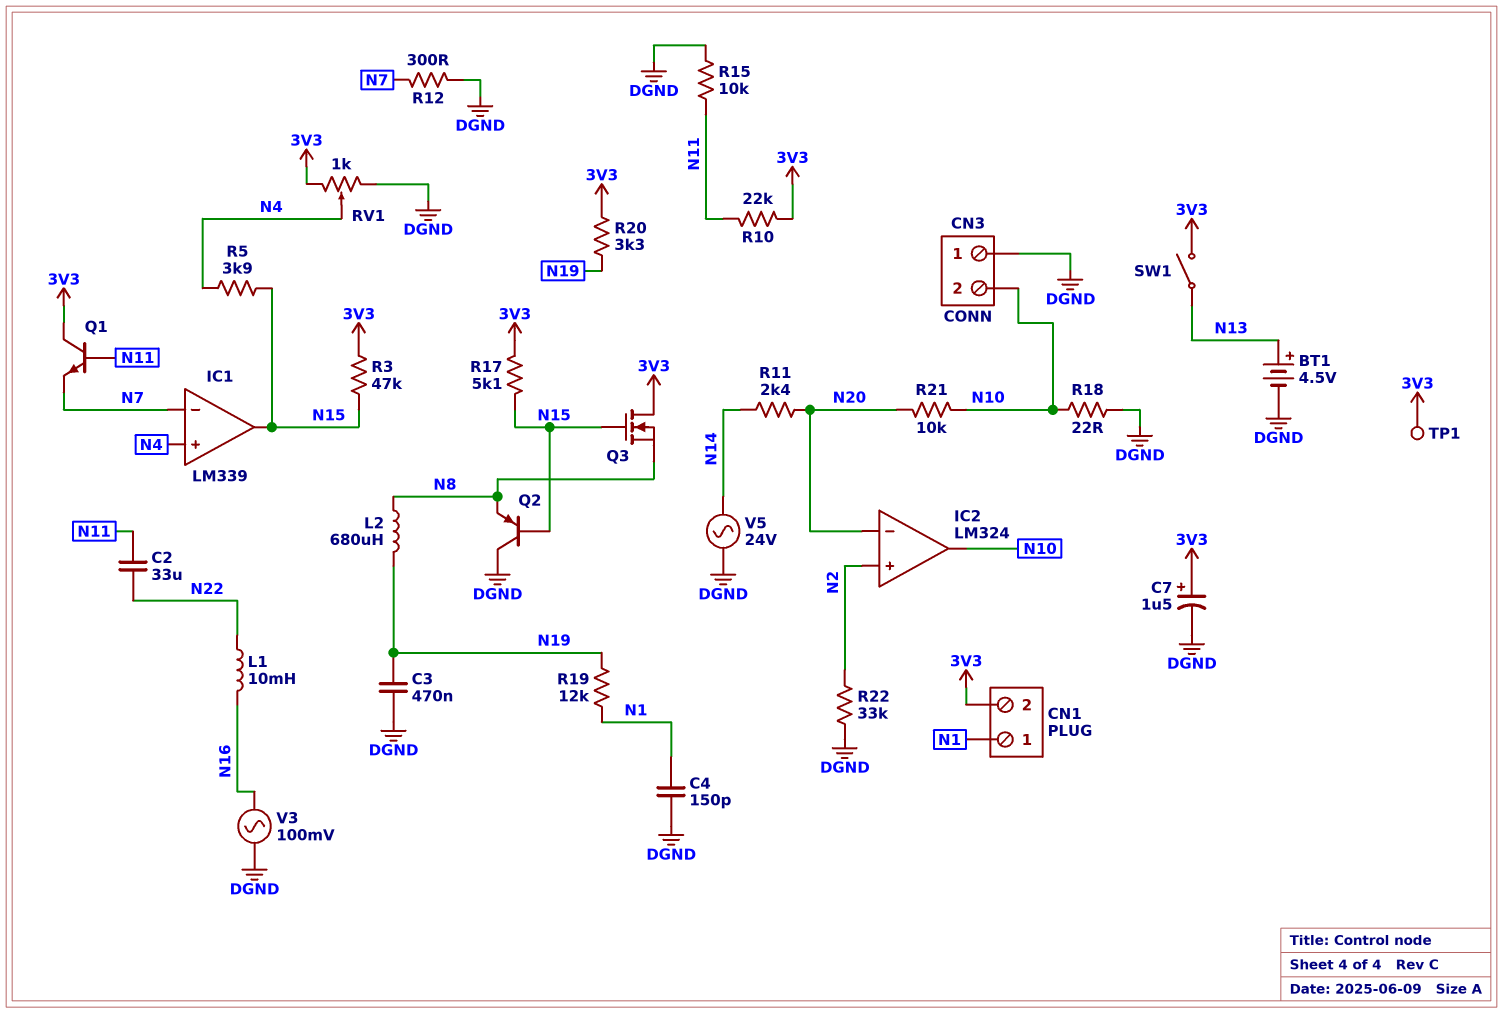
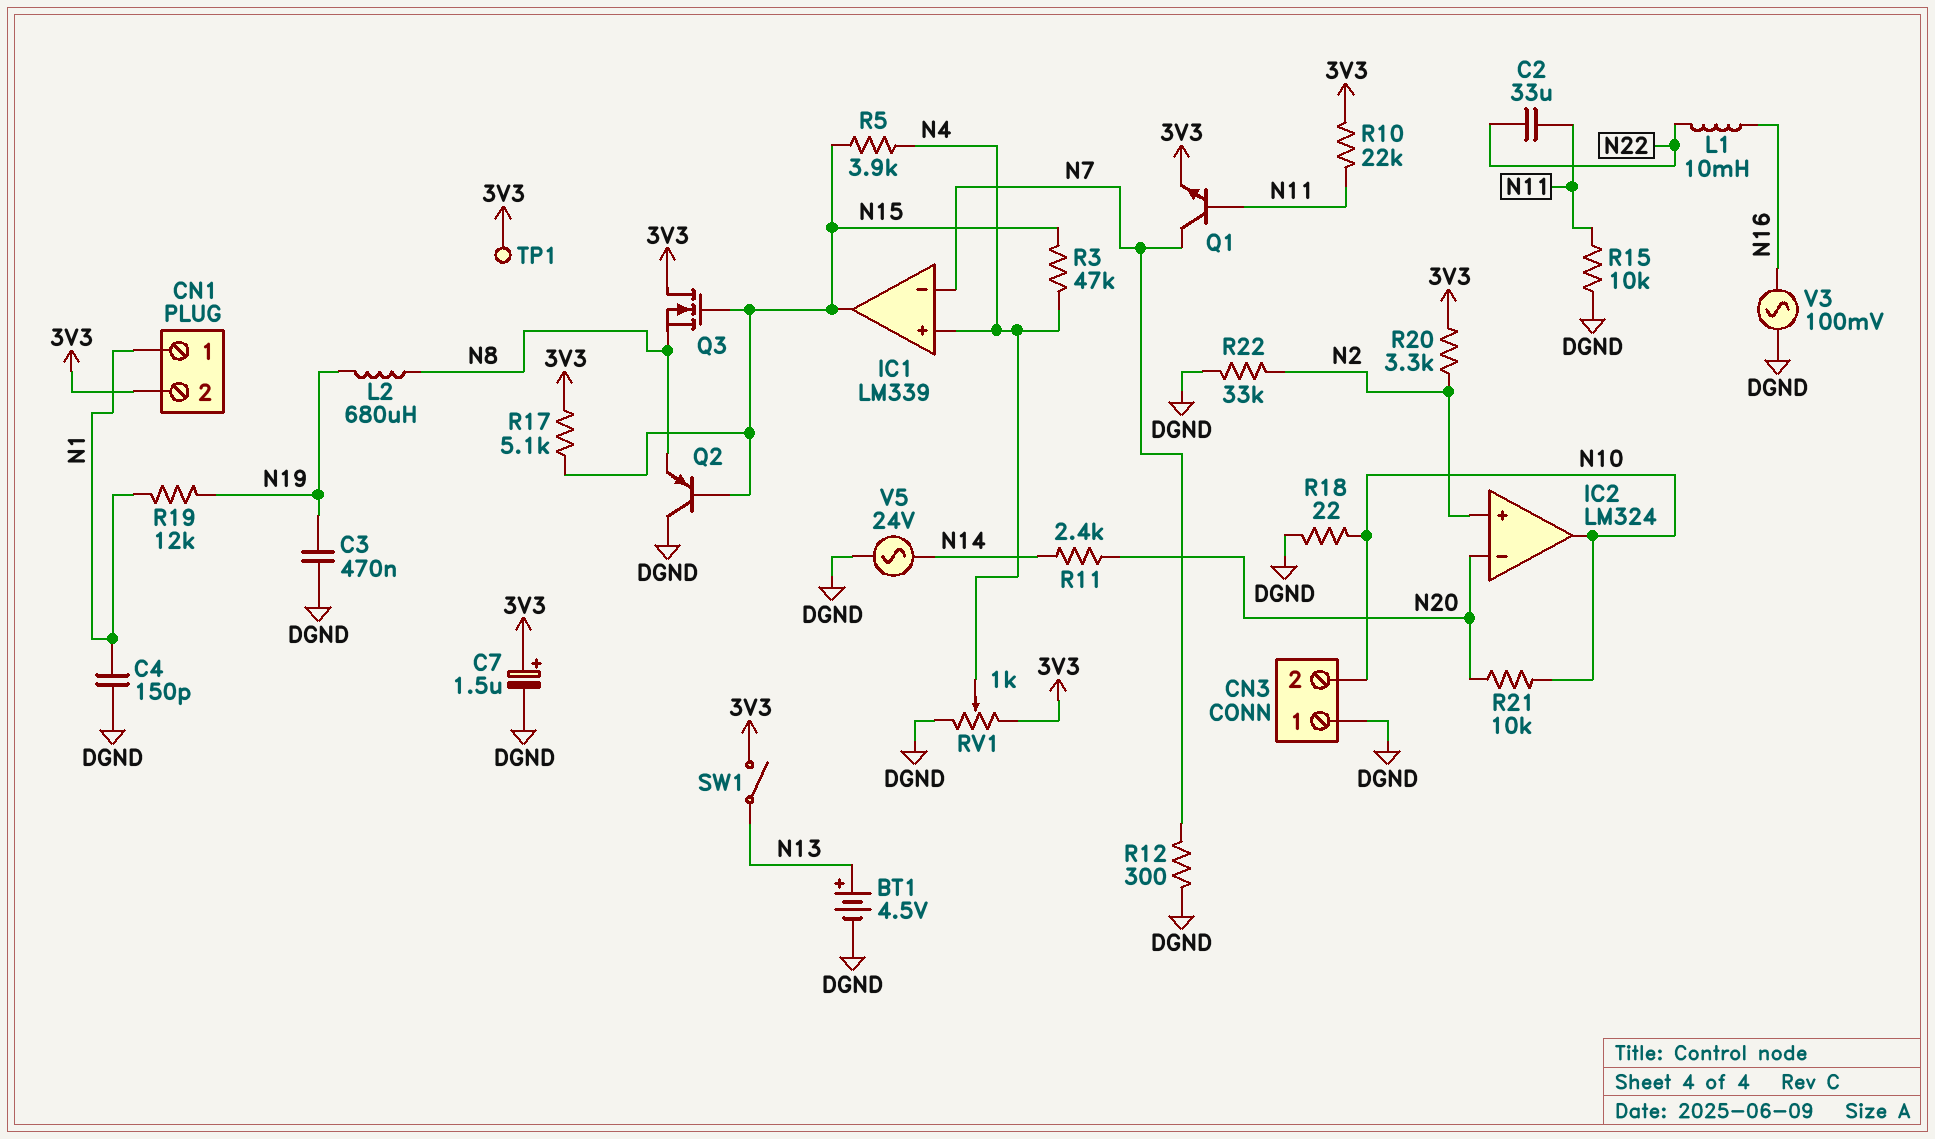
Q1: NPN (B N11, C 3V3, E N7) -> NPN (B N11, C N7, E 3V3)
R3: 47k (3V3, N15) -> 47k (N4, N15)
R20: 3.3k (3V3, N19) -> 3.3k (3V3, N2)

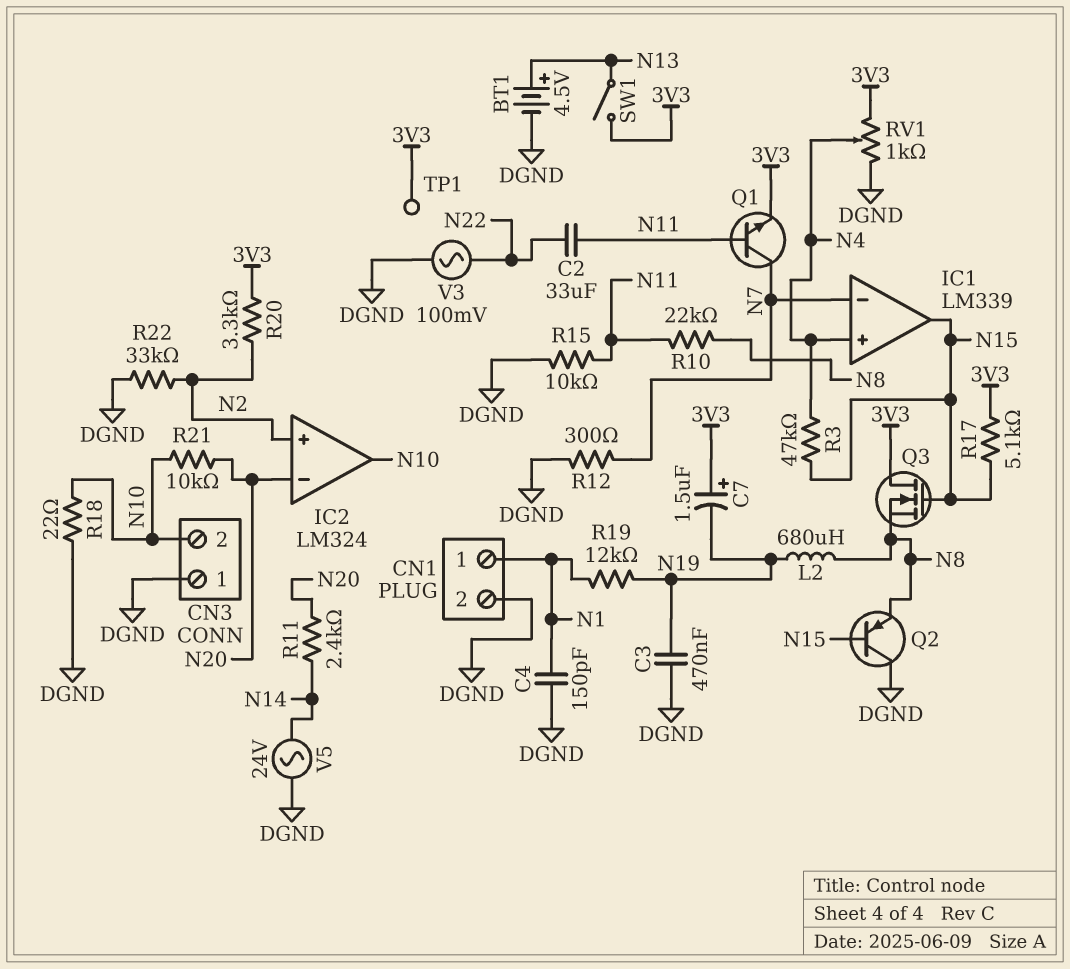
C7: 1.5uF (plus 3V3, minus DGND) -> 1.5uF (plus 3V3, minus N19)
CN1 pin 2: 3V3 -> DGND
L1: 10mH (N16, N22) -> none
R5: 3.9k (N4, N15) -> none
R10: 22k (3V3, N11) -> 22k (N8, N11)
V3: AC 100mV (DGND, N16) -> AC 100mV (DGND, N22)

